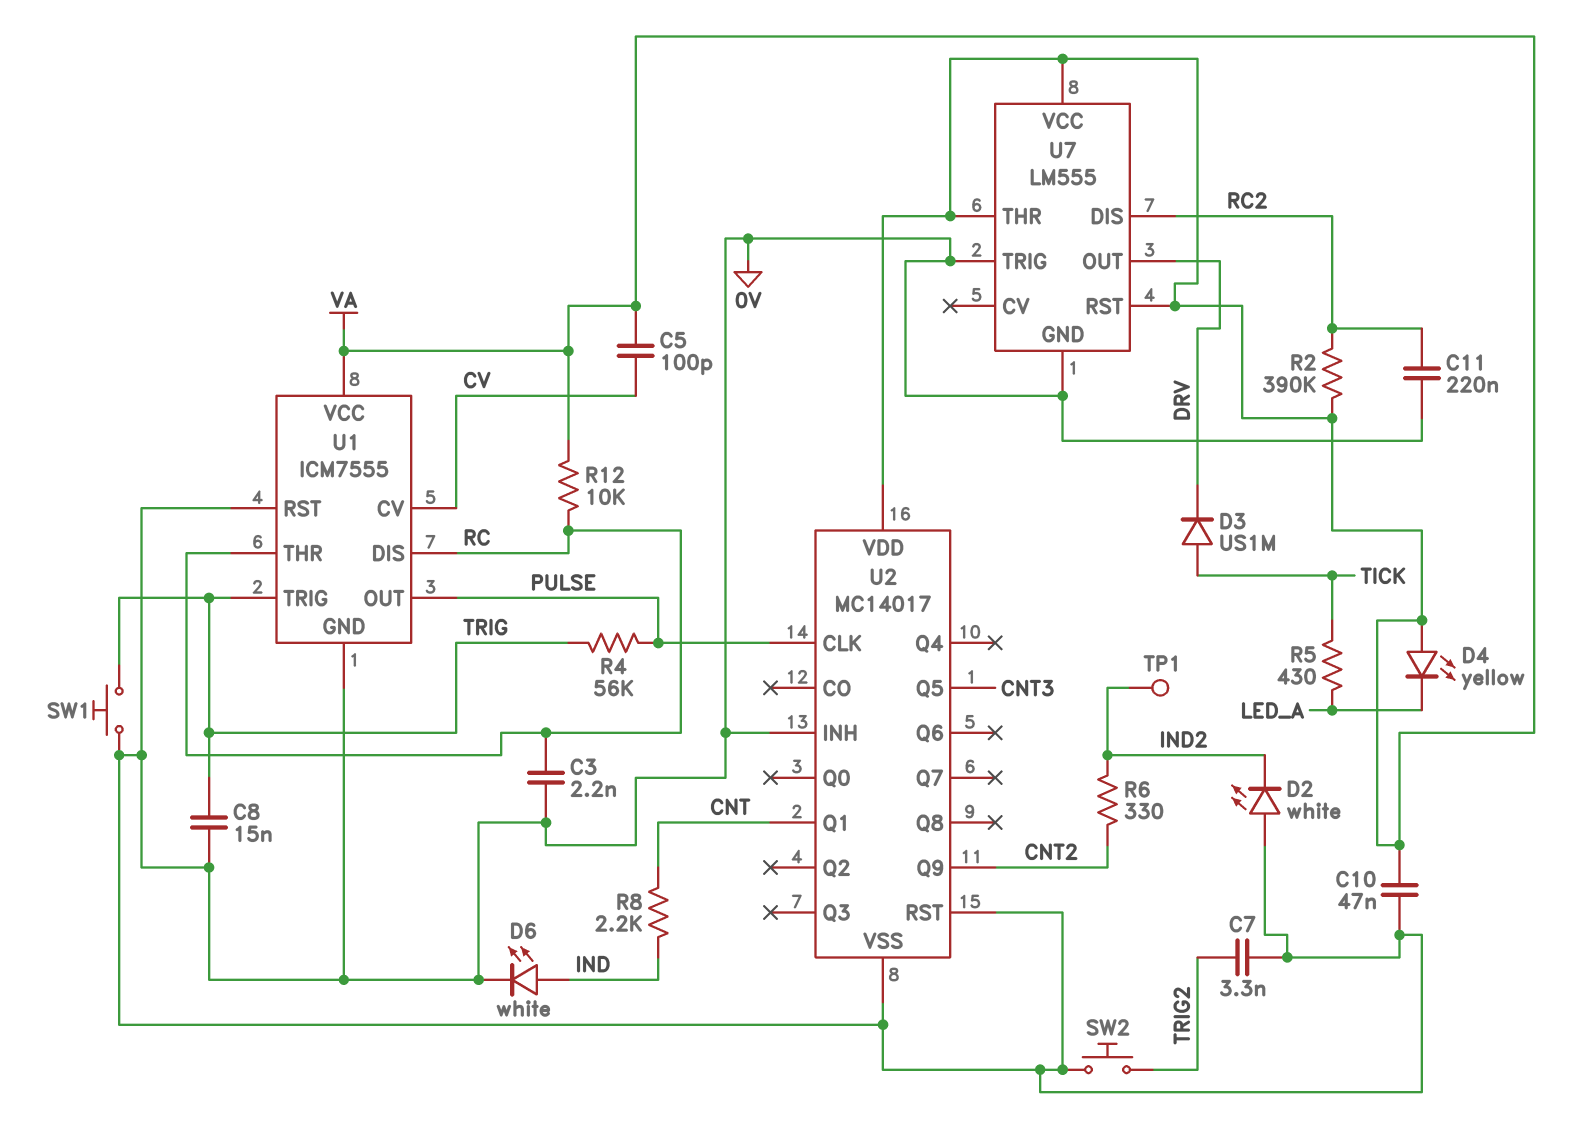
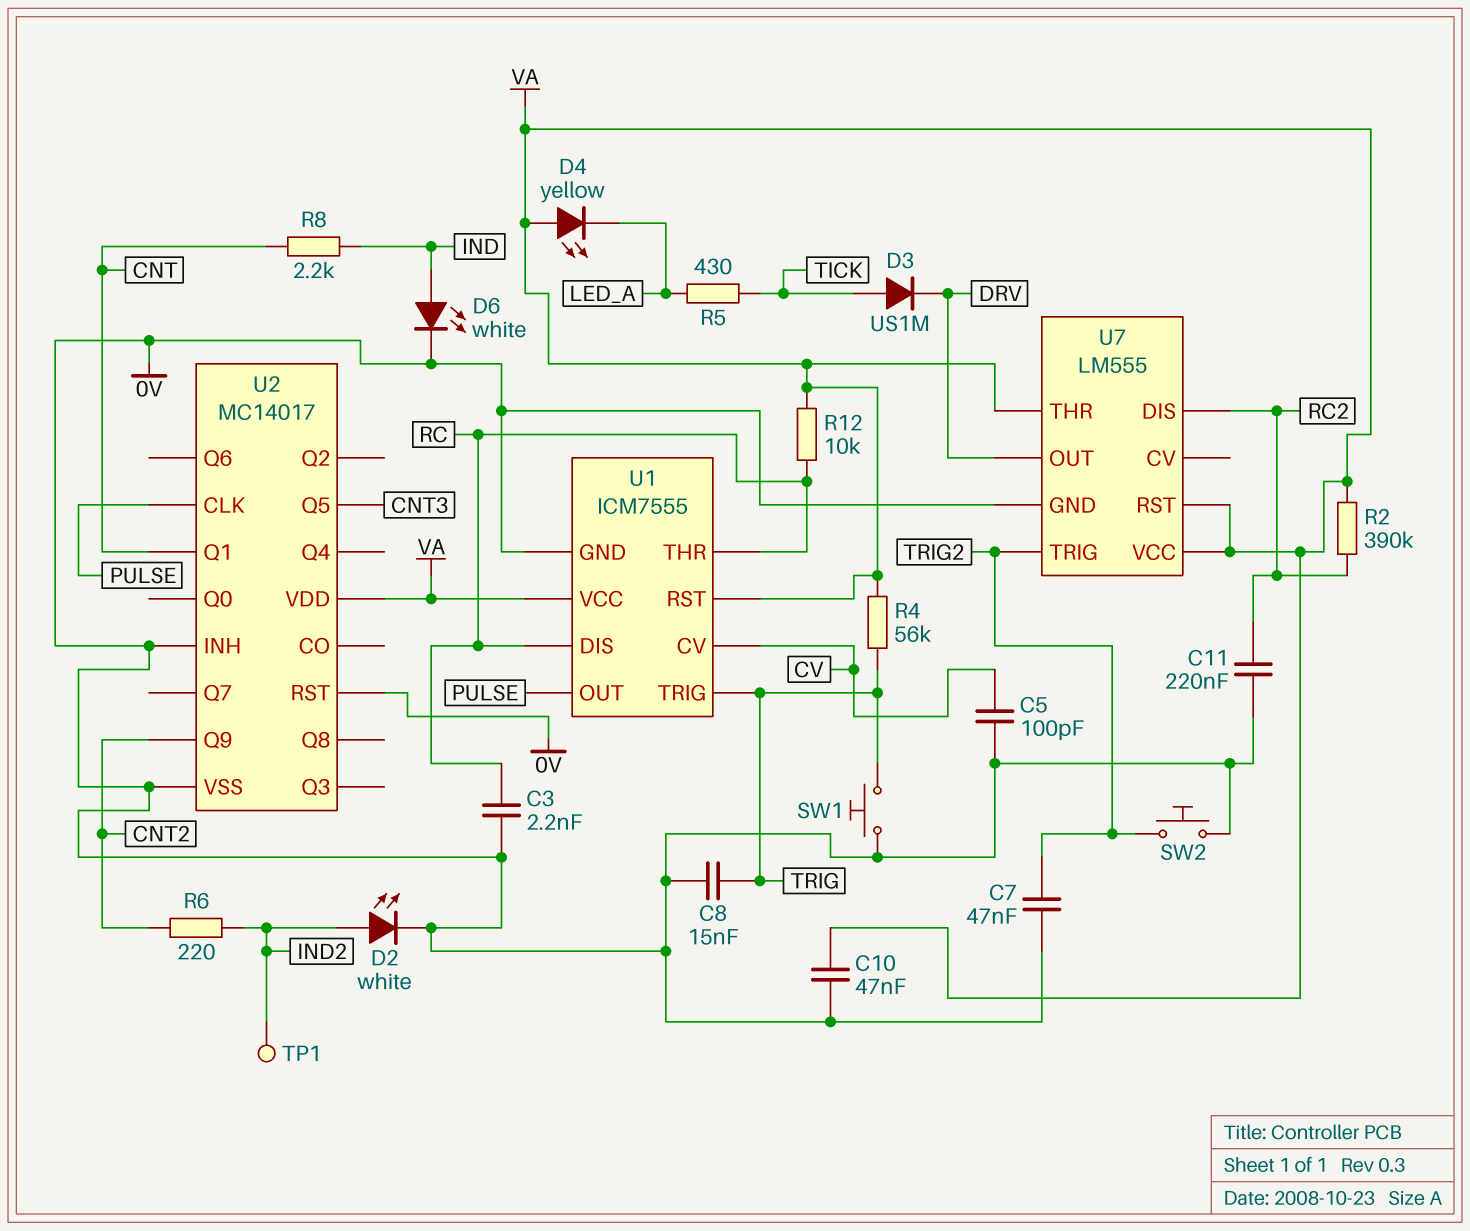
C5: 100pF (CV, VA) -> 100pF (0V, CV)
C7: 3.3nF (0V, TRIG2) -> 47nF (0V, TRIG2)
D2: LED white (A 0V, K IND2) -> LED white (A IND2, K 0V)
R4: 56k (PULSE, TRIG) -> 56k (TRIG, VA)
R6: 330 (CNT2, IND2) -> 220 (CNT2, IND2)
U1 pin RST: 0V -> VA
U7 pin TRIG: 0V -> TRIG2

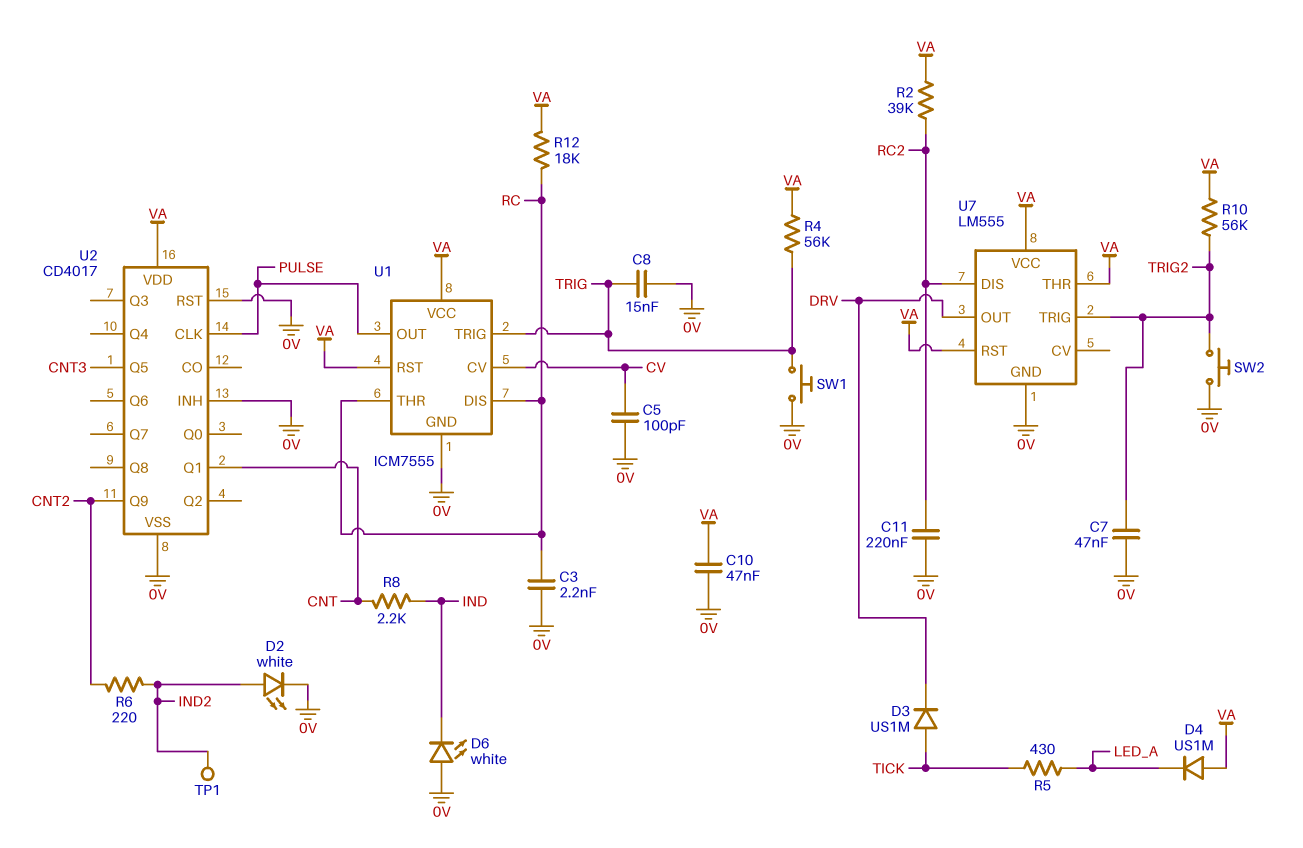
D4: LED yellow (A VA, K LED_A) -> diode US1M (A VA, K LED_A)
D6: LED white (A IND, K 0V) -> LED white (A 0V, K IND)
R2: 390k (RC2, VA) -> 39k (RC2, VA)
R10: none -> 56k (TRIG2, VA)
R12: 10k (RC, VA) -> 18k (RC, VA)
U2: MC14017 -> CD4017

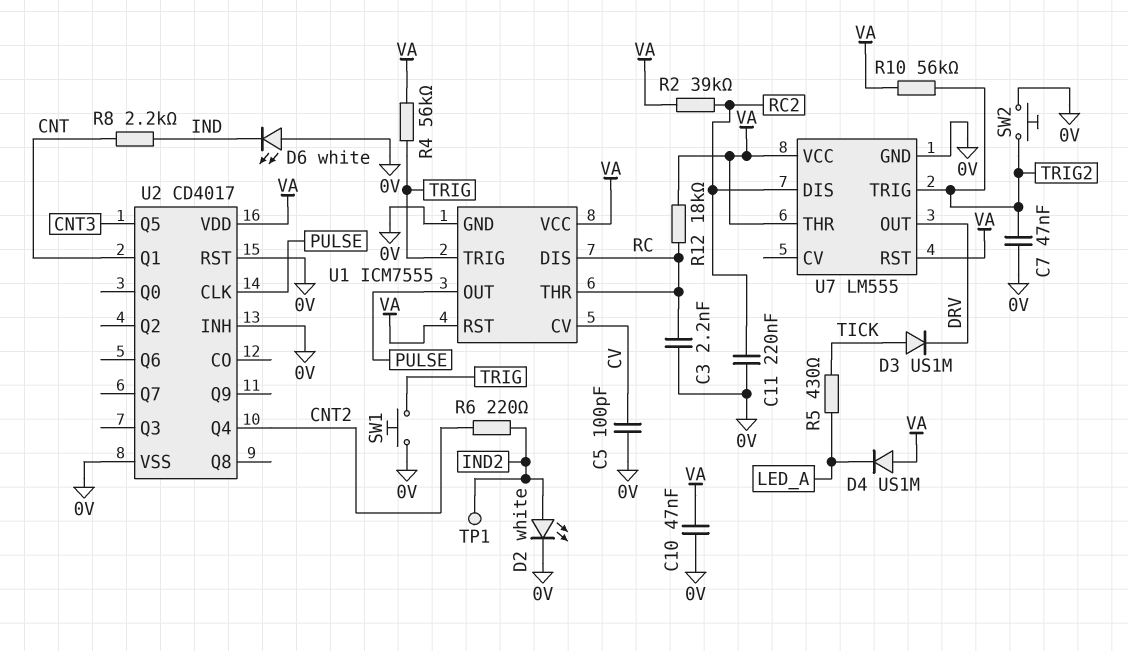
C8: 15nF (0V, TRIG) -> none
U2 pin Q4: none -> CNT2
U2 pin Q9: CNT2 -> none

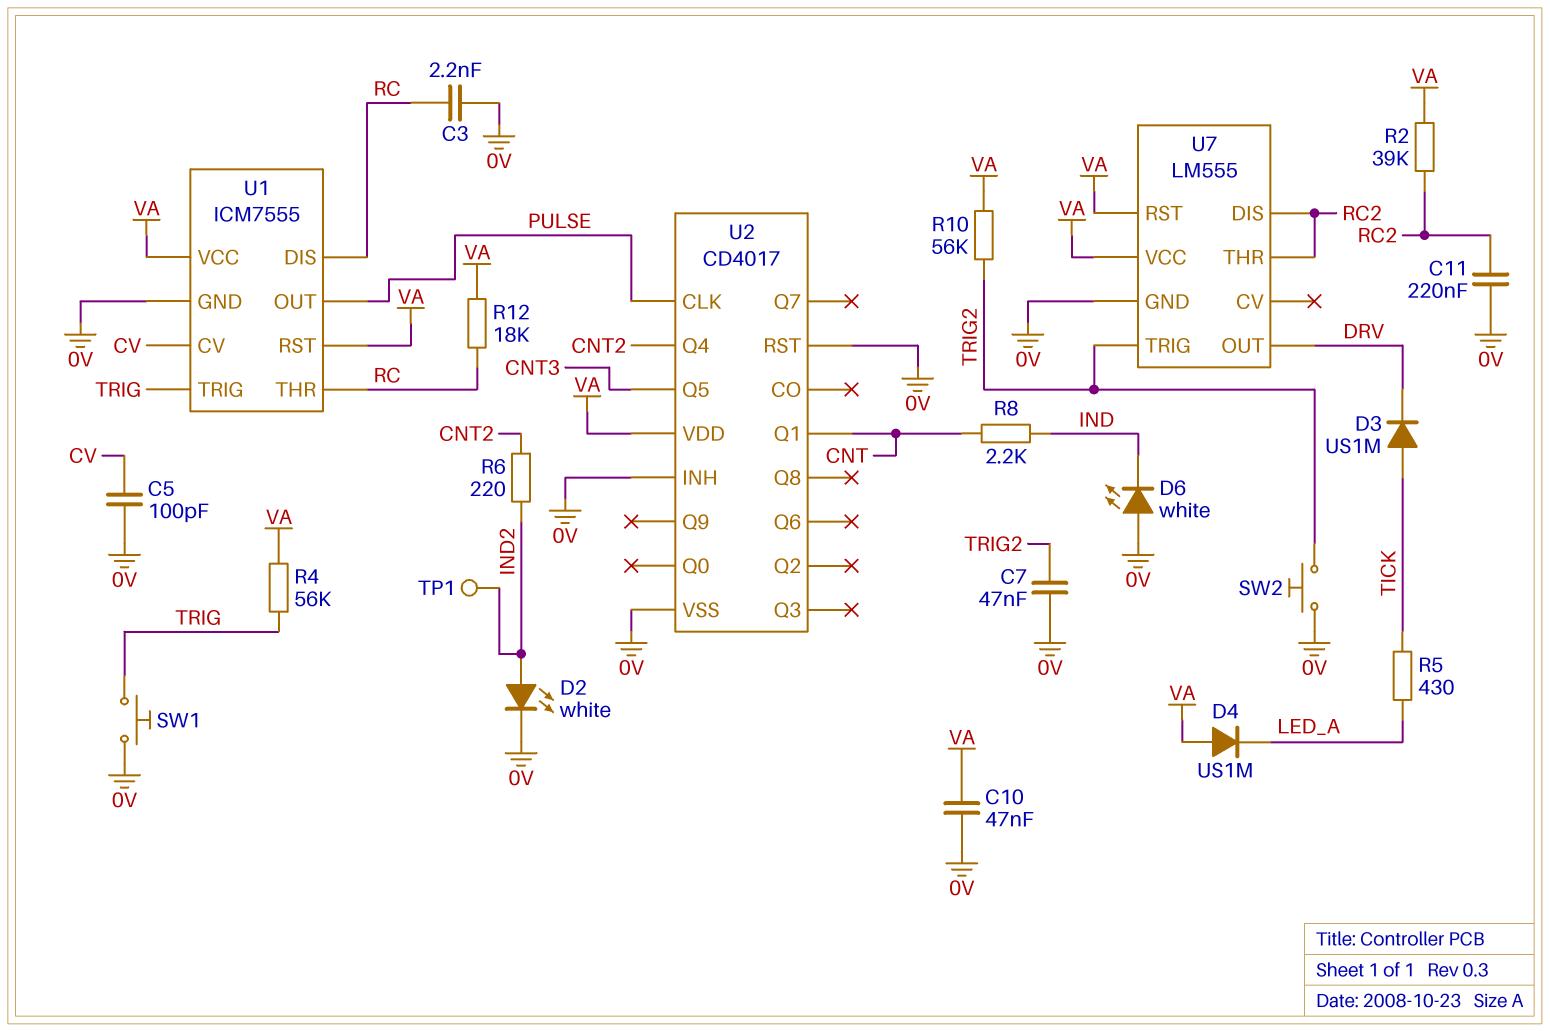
U7 pin THR: VA -> RC2

